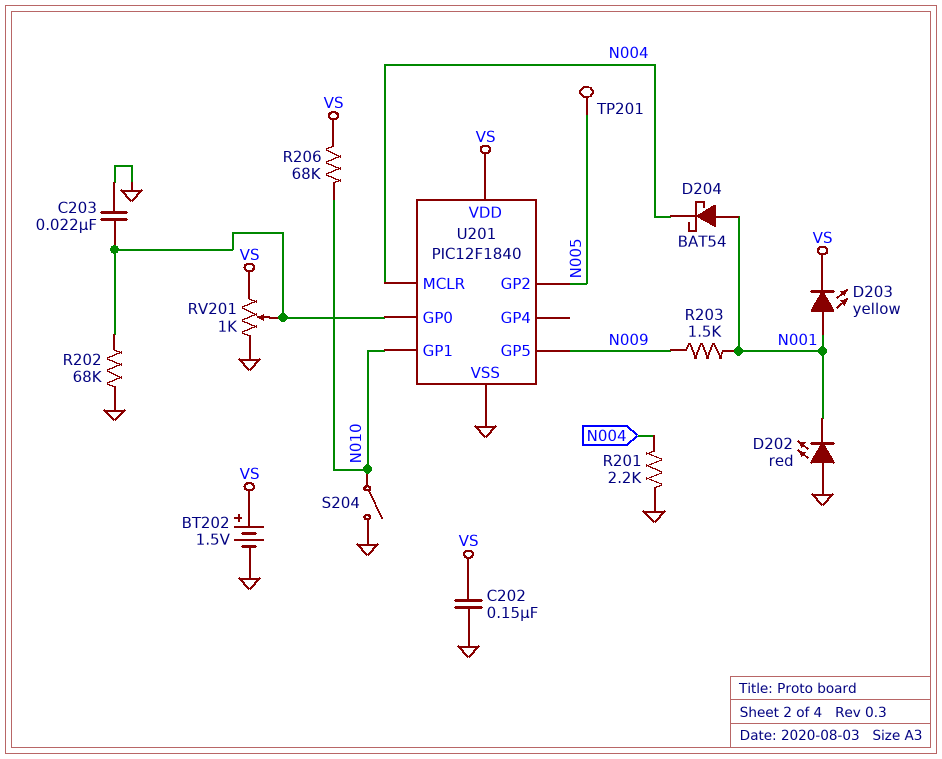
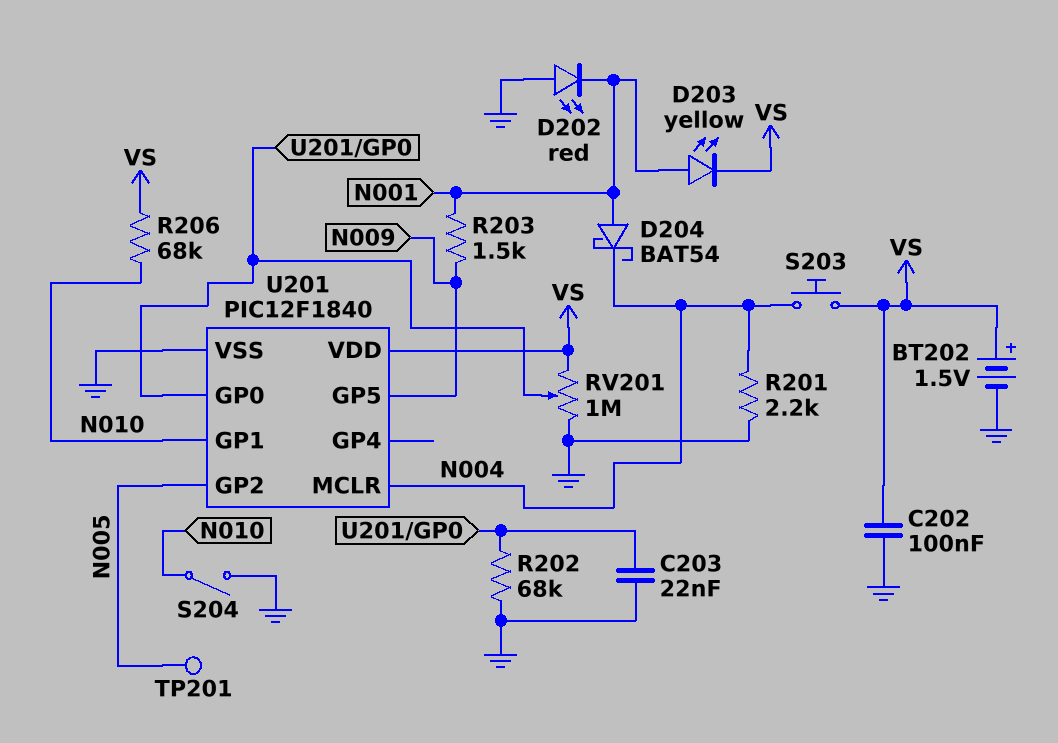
C202: 150nF (GND, VS) -> 100nF (GND, VS)
RV201: 1k (GND, VS, wiper U201/GP0) -> 1M (GND, VS, wiper U201/GP0)
S203: none -> button (N004, VS)

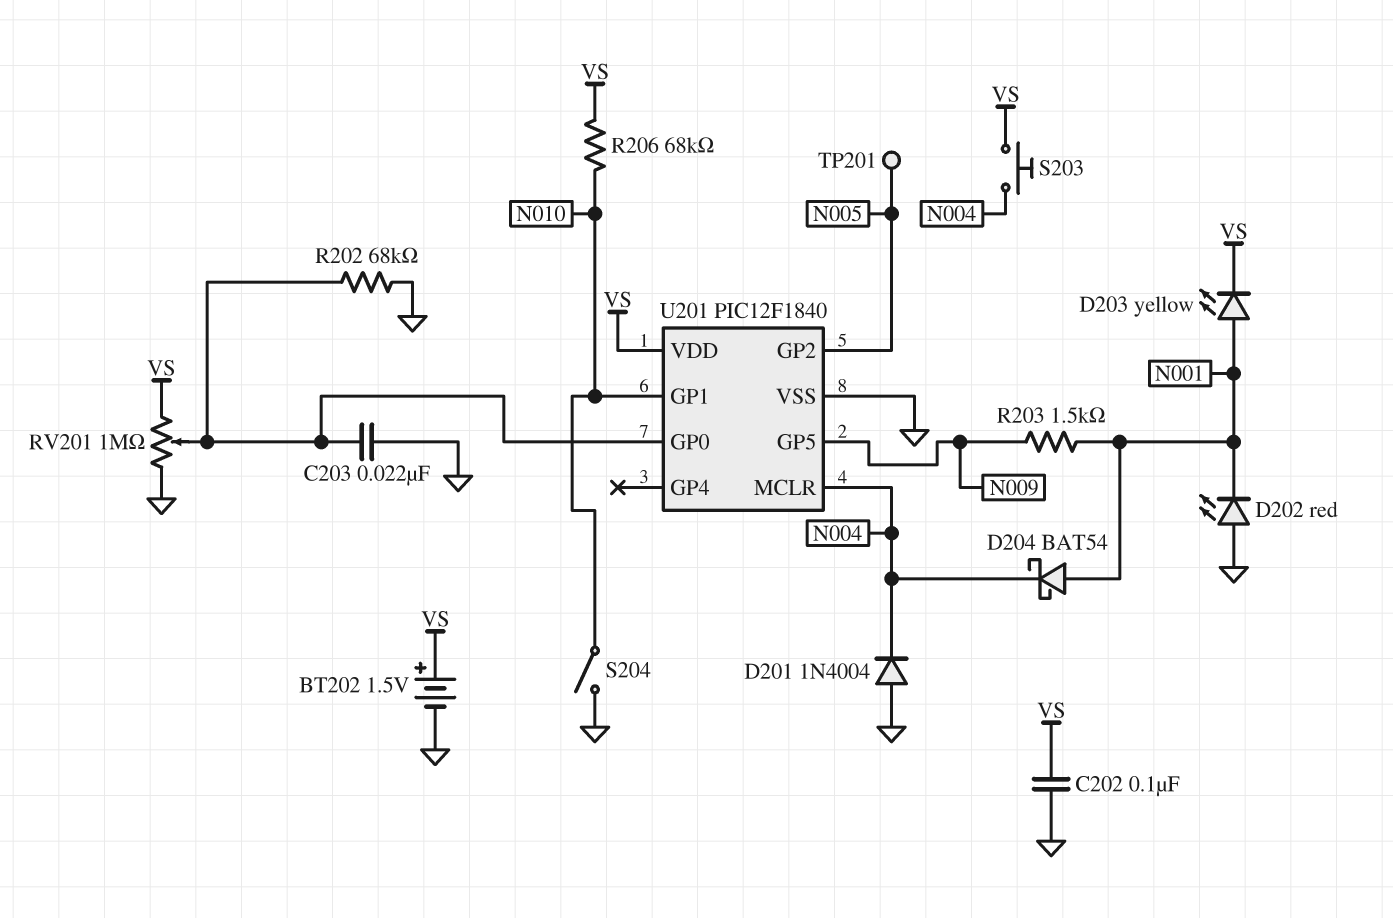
D201: none -> diode 1N4004 (A GND, K N004)
R201: 2.2k (GND, N004) -> none

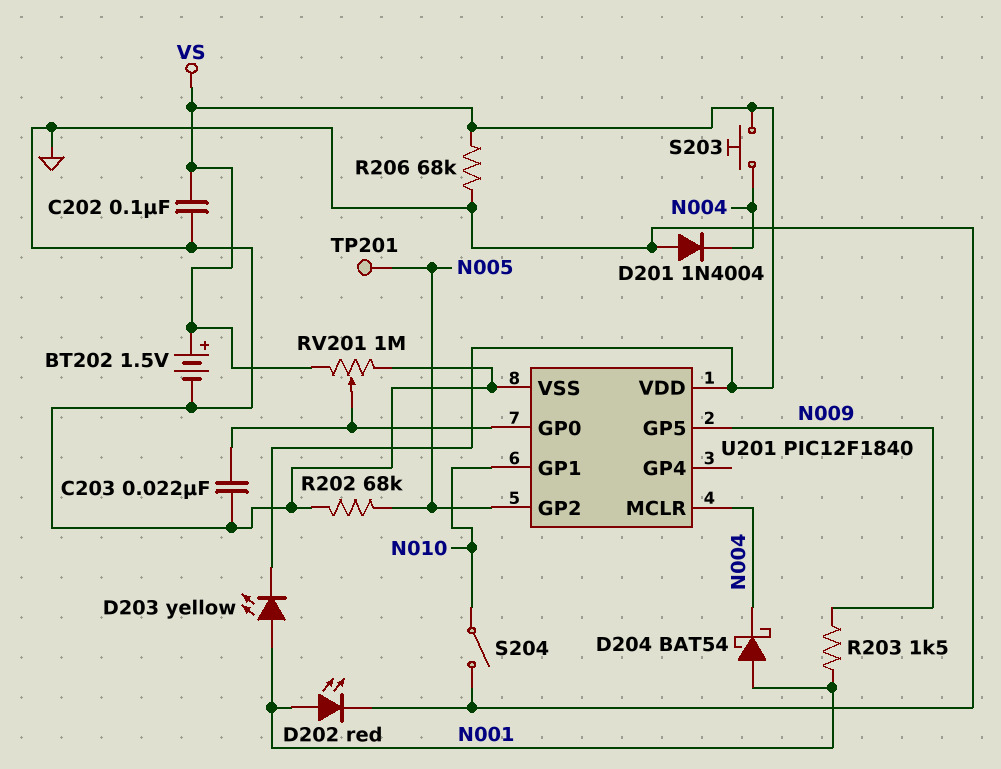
D202: LED red (A GND, K N001) -> LED red (A N001, K GND)
R202: 68k (GND, U201/GP0) -> 68k (GND, N005)
R206: 68k (N010, VS) -> 68k (GND, VS)

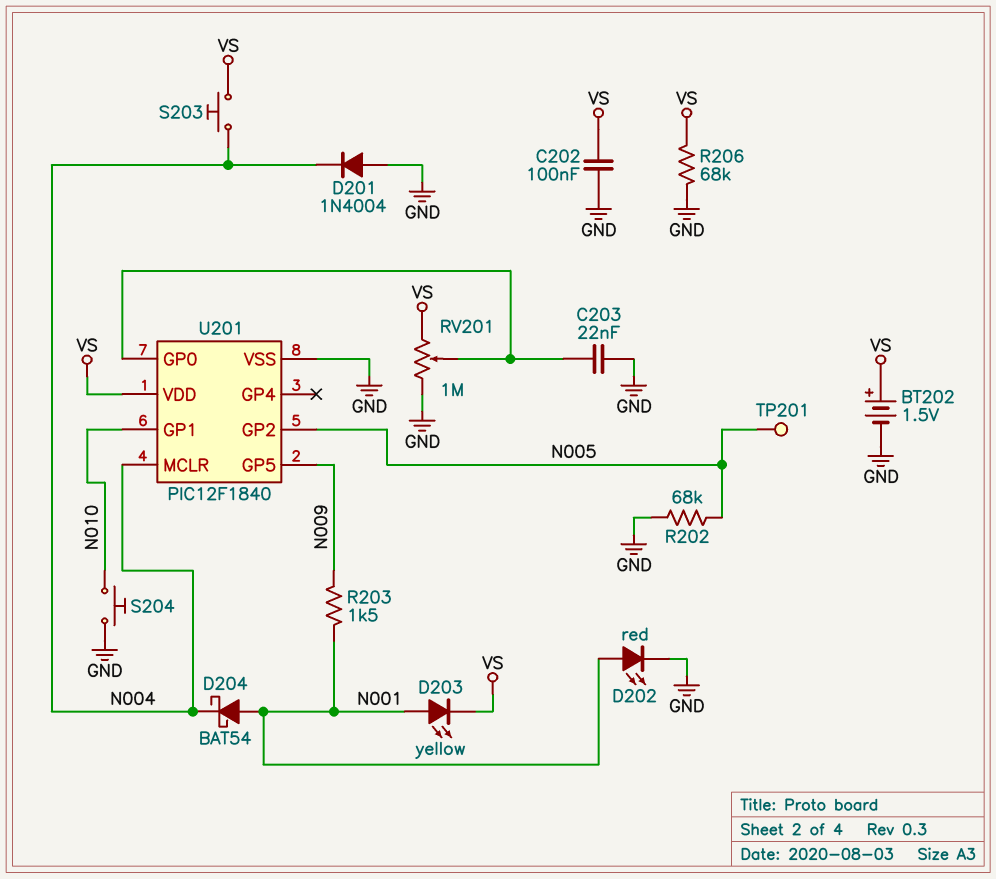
S204: switch (GND, N010) -> button (GND, N010)

